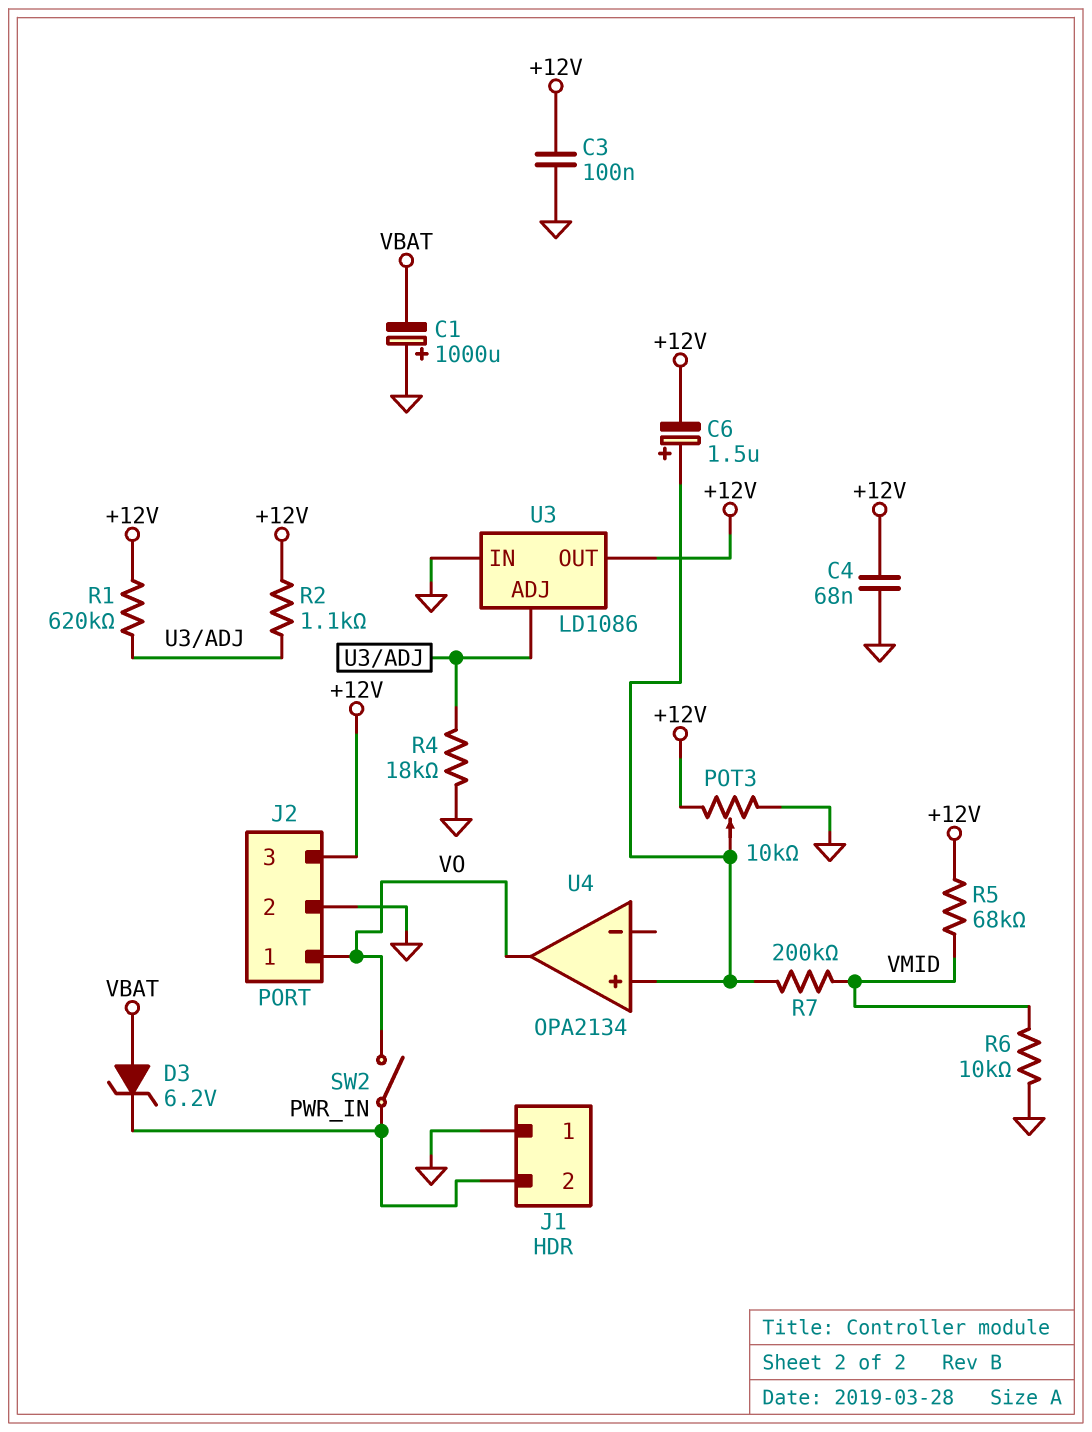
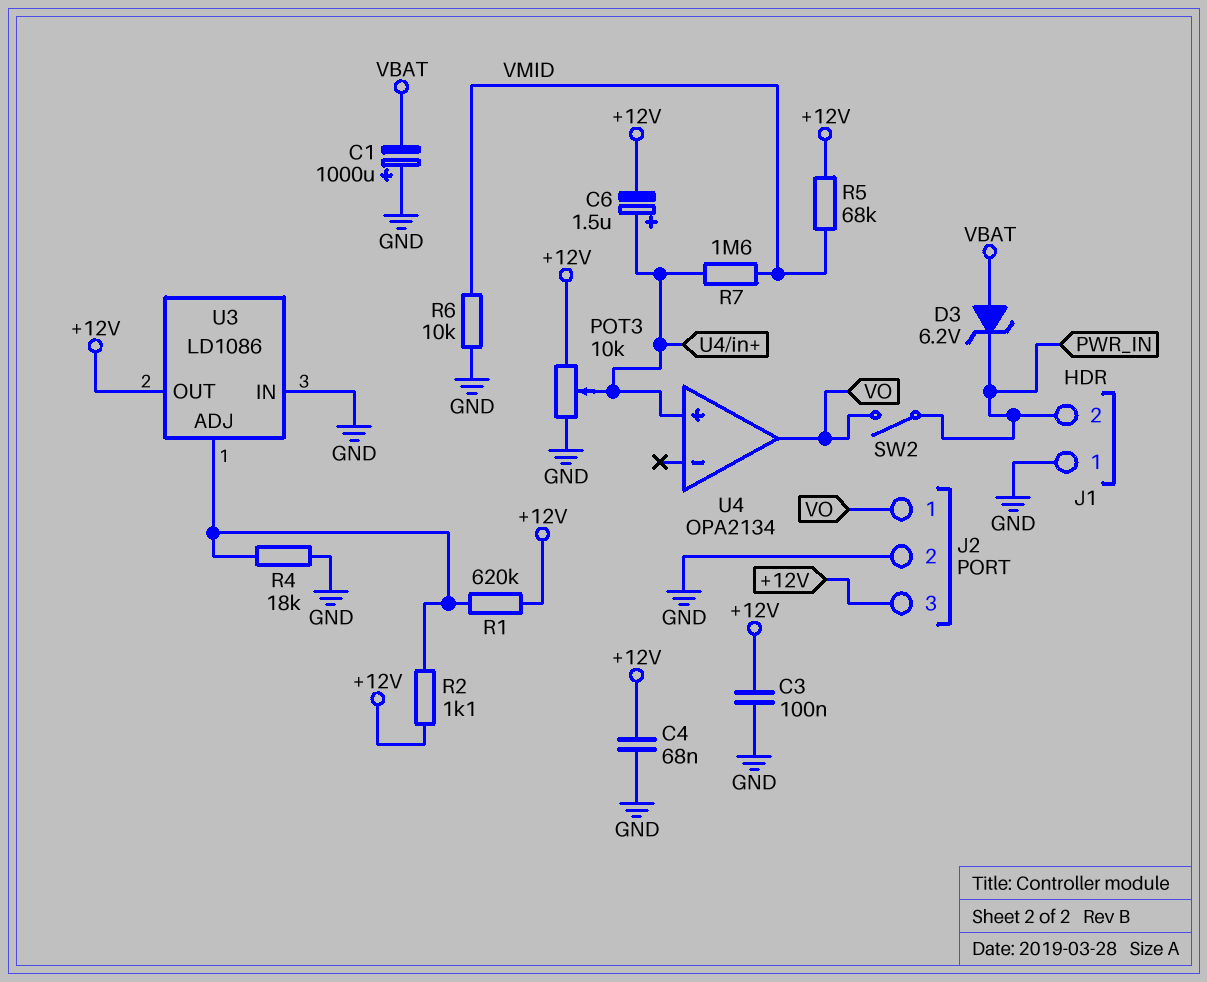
R7: 200k (U4/in+, VMID) -> 1.6M (U4/in+, VMID)

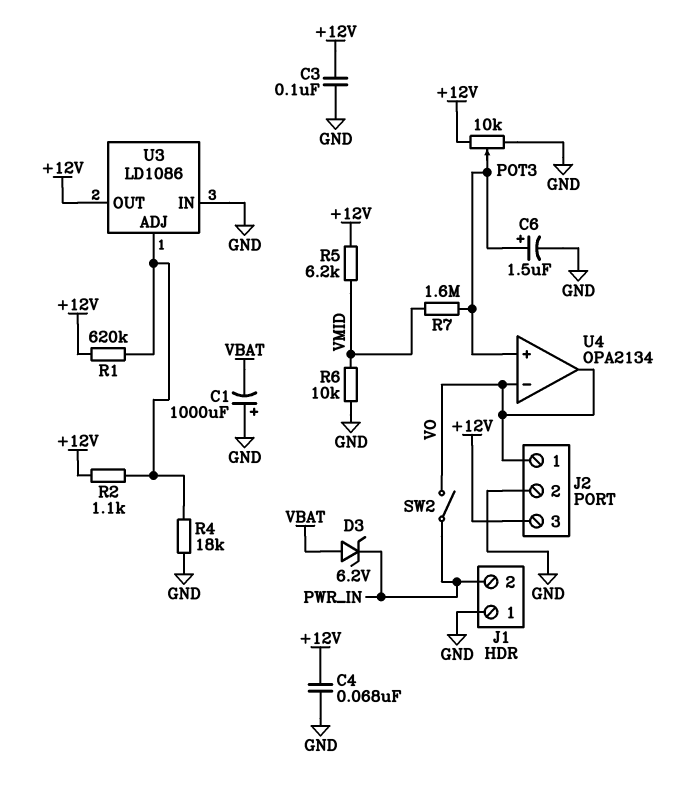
C6: 1.5uF (plus U4/in+, minus +12V) -> 1.5uF (plus U4/in+, minus GND)
R5: 68k (+12V, VMID) -> 6.2k (+12V, VMID)
U4 pin in-: none -> VO

